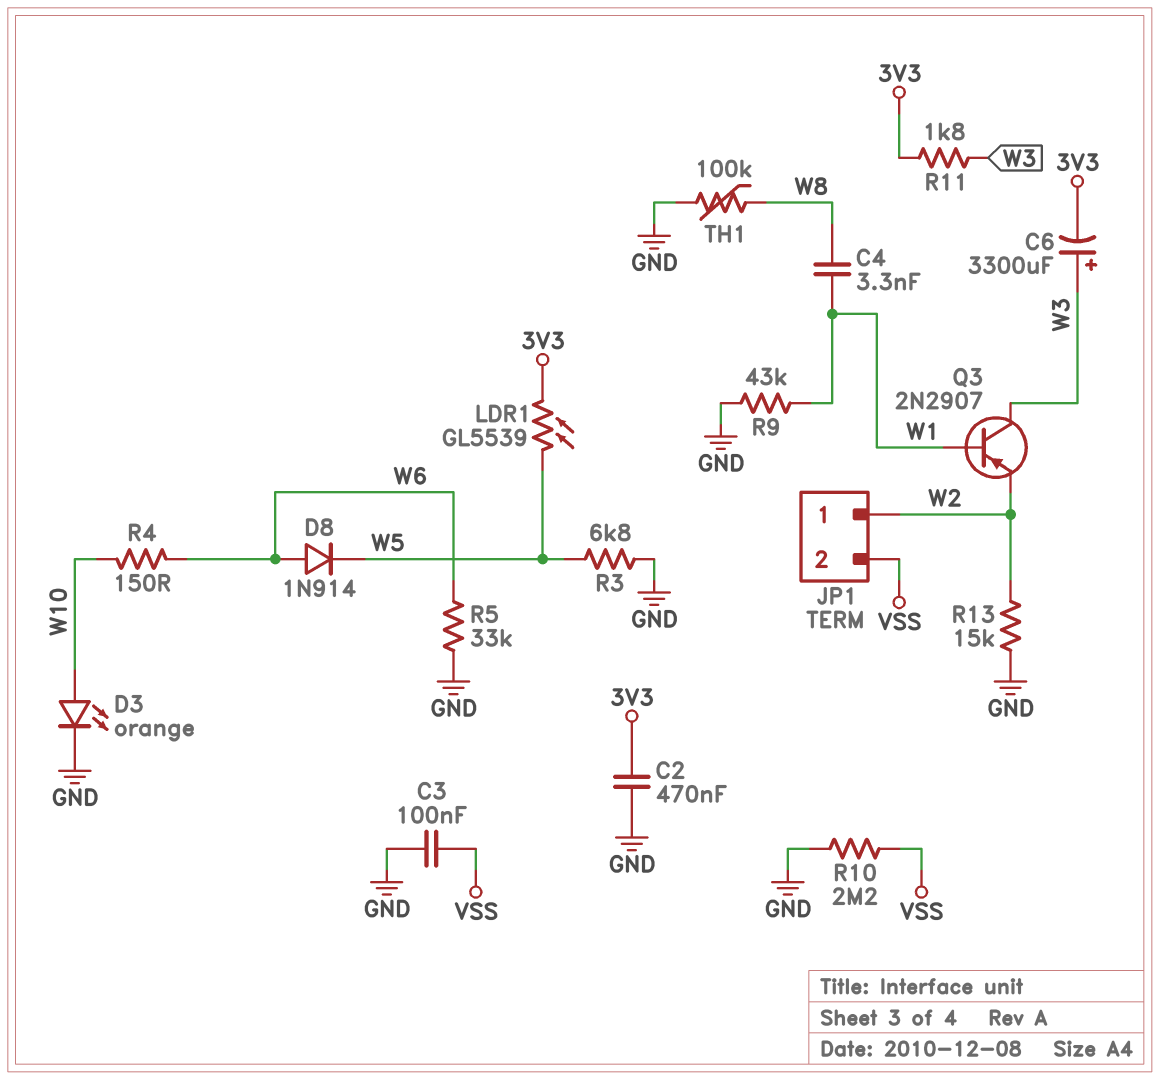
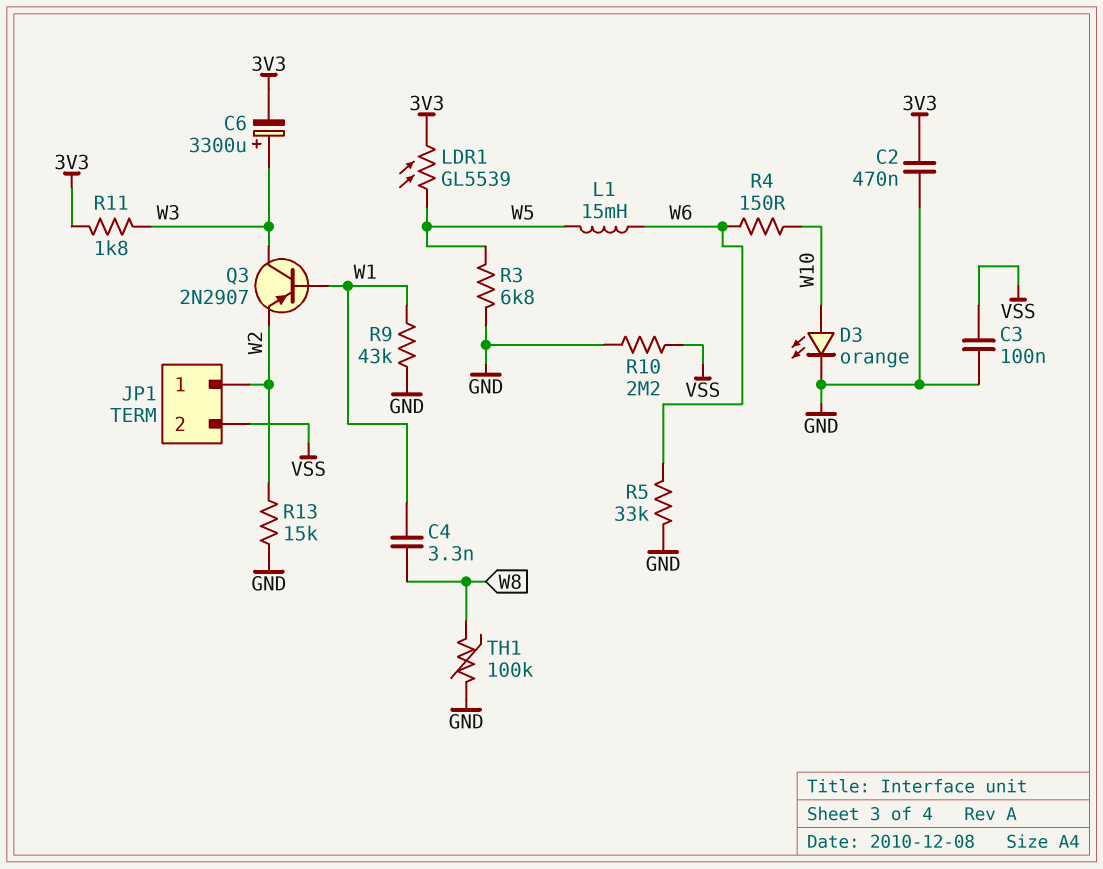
D8: diode 1N914 (A W6, K W5) -> none
L1: none -> 15mH (W5, W6)

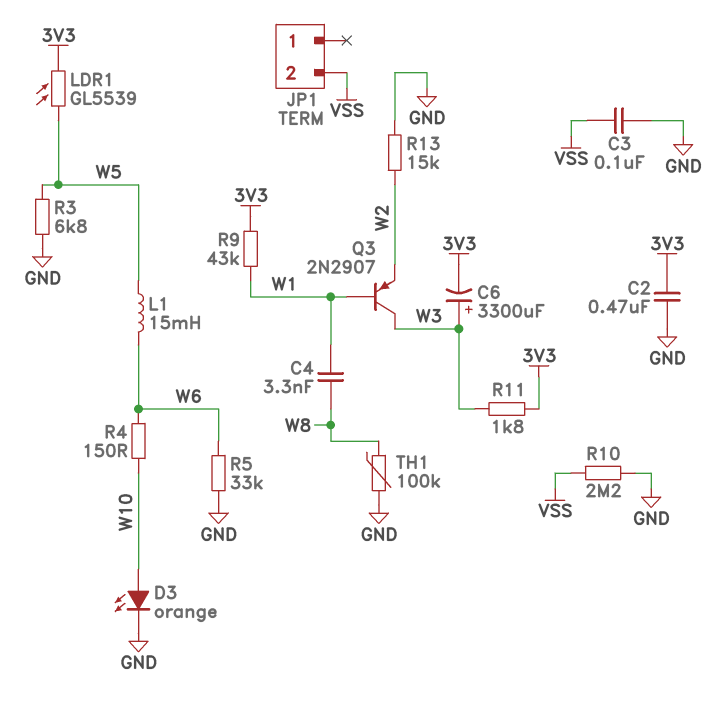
JP1 pin 1: W2 -> none
R9: 43k (GND, W1) -> 43k (3V3, W1)

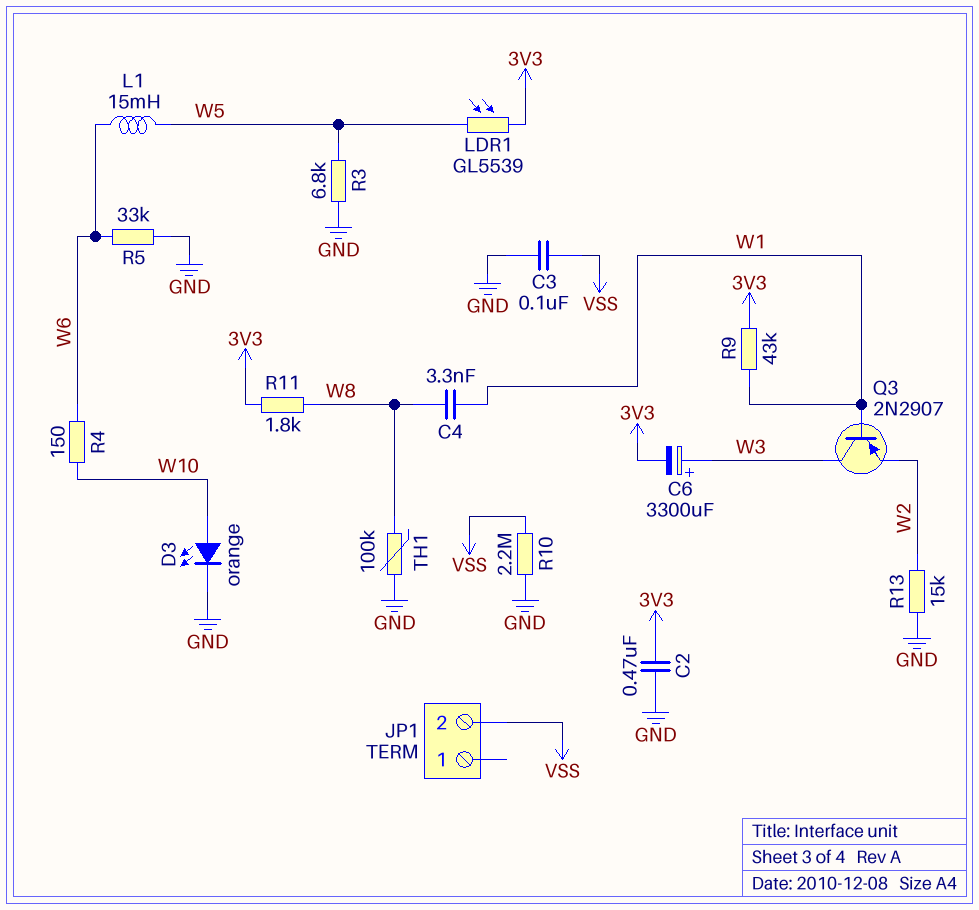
R11: 1.8k (3V3, W3) -> 1.8k (3V3, W8)

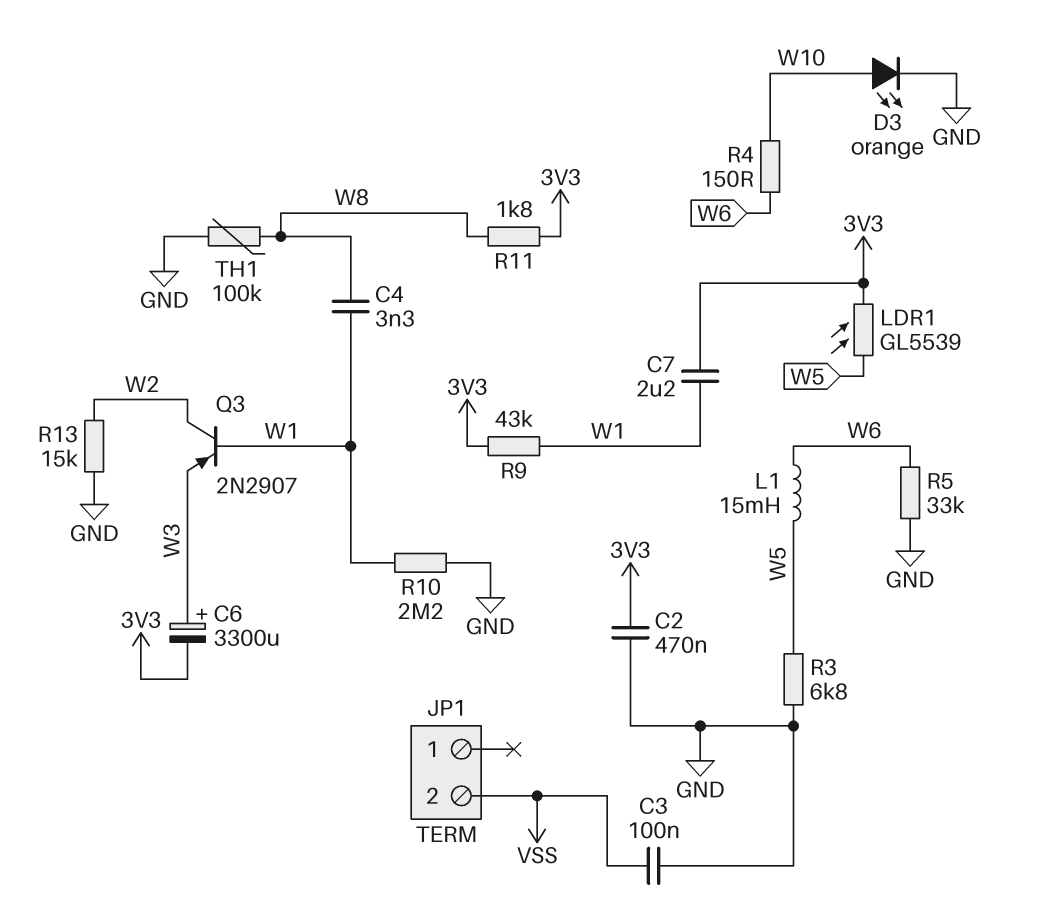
C7: none -> 2.2uF (3V3, W1)
Q3: PNP 2N2907 (B W1, C W3, E W2) -> PNP 2N2907 (B W1, C W2, E W3)
R10: 2.2M (GND, VSS) -> 2.2M (GND, W1)

